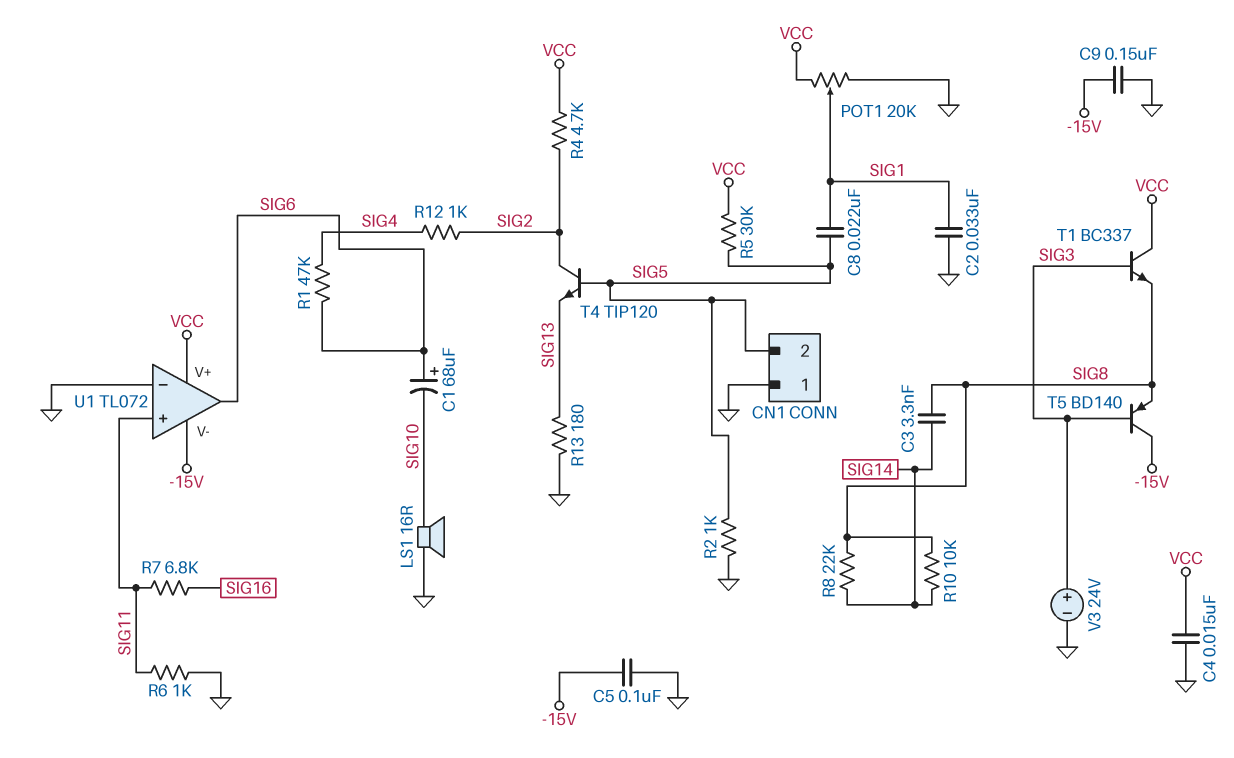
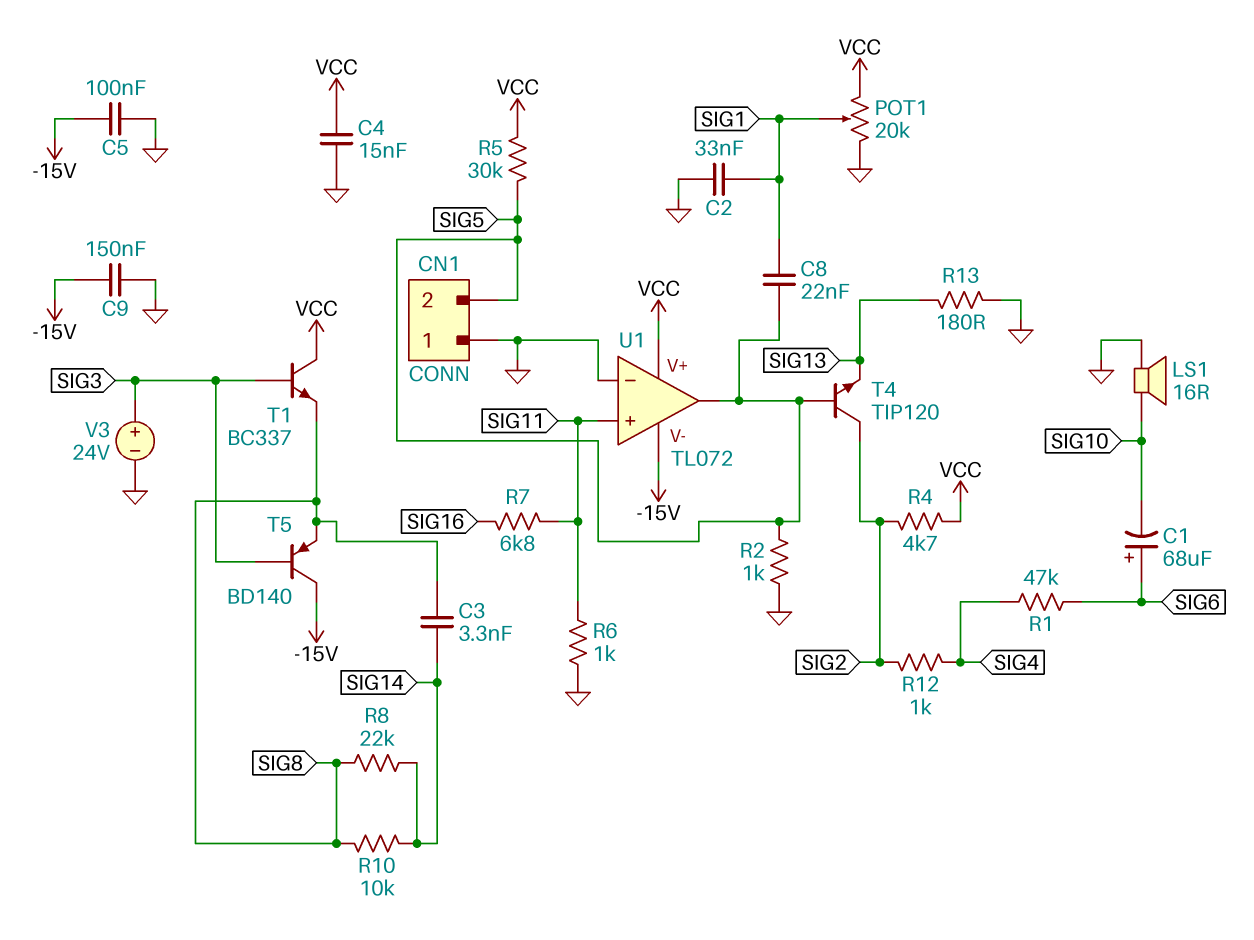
U1 pin out: SIG6 -> SIG5

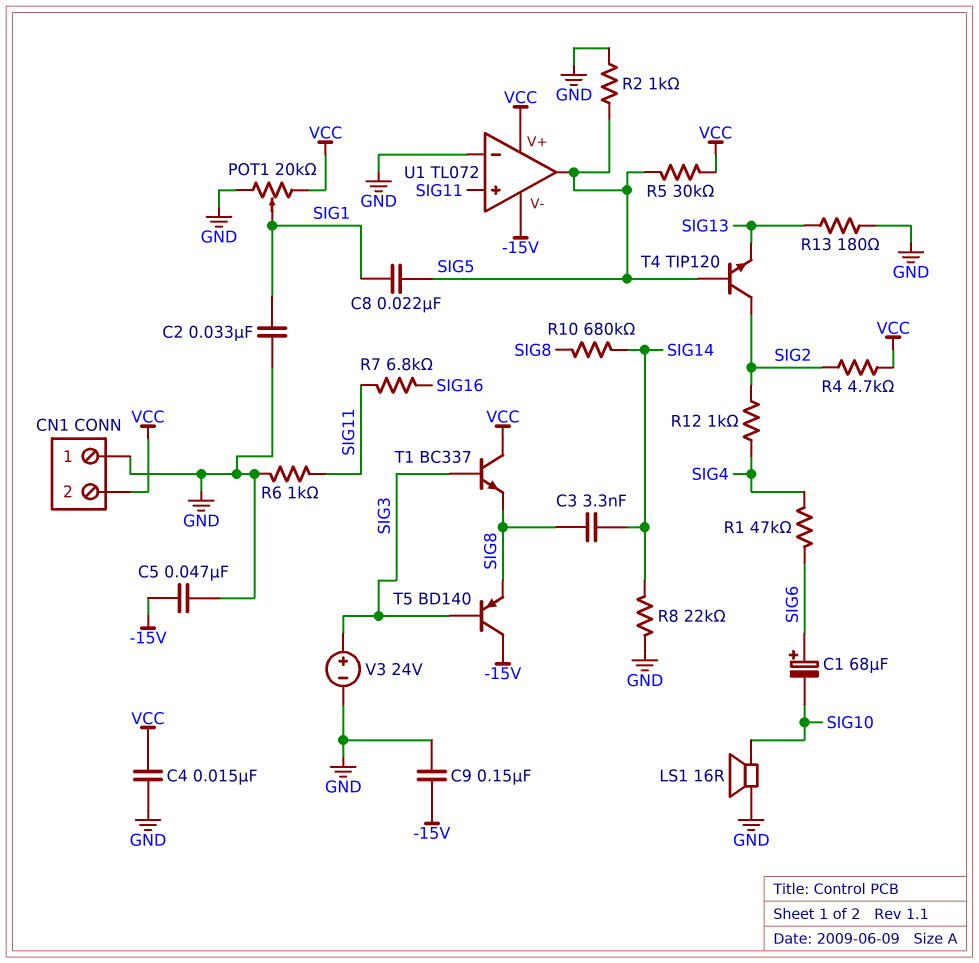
C5: 100nF (-15V, GND) -> 47nF (-15V, GND)
CN1 pin 2: SIG5 -> VCC
R8: 22k (SIG8, SIG14) -> 22k (GND, SIG14)
R10: 10k (SIG8, SIG14) -> 680k (SIG8, SIG14)

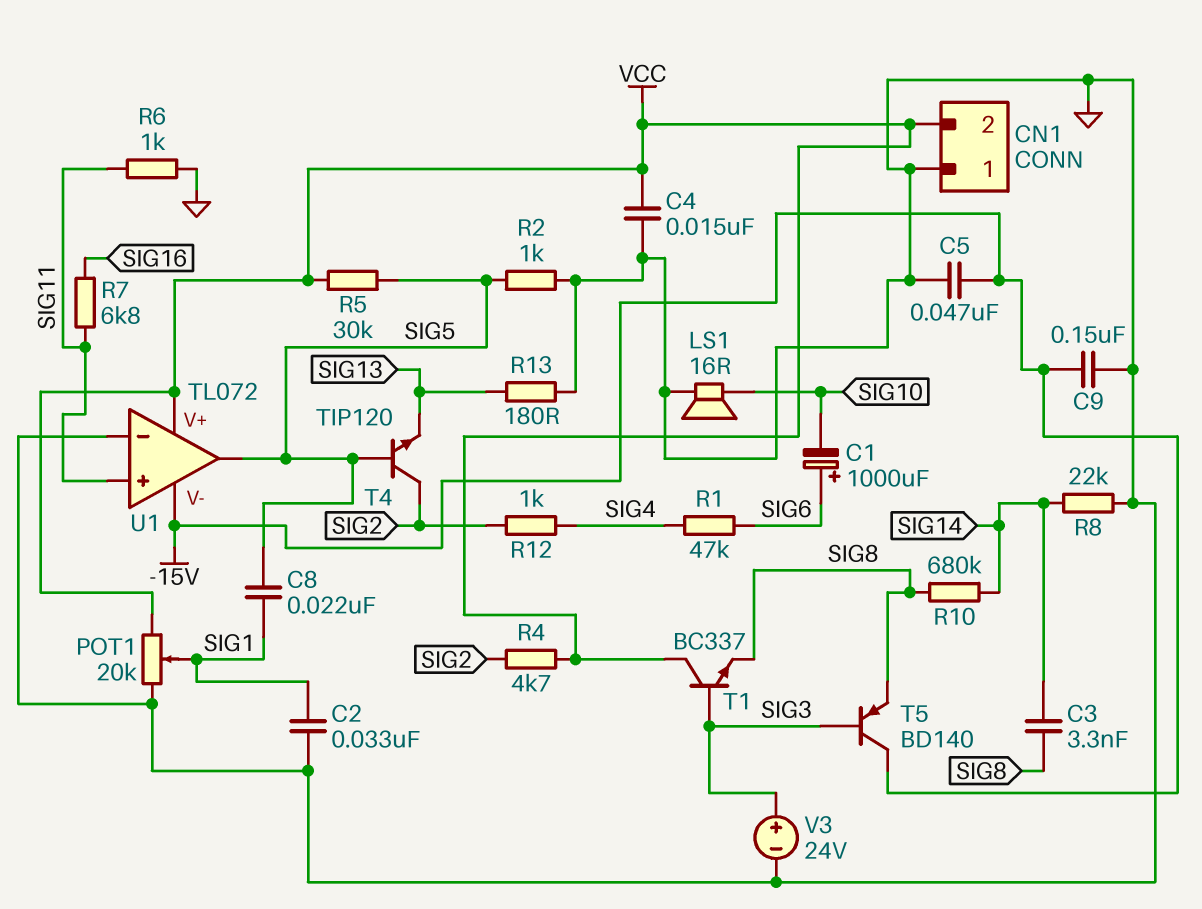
C1: 68uF (plus SIG6, minus SIG10) -> 1000uF (plus SIG6, minus SIG10)

